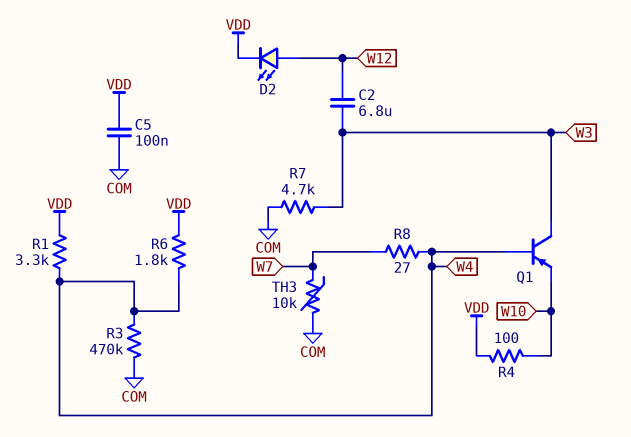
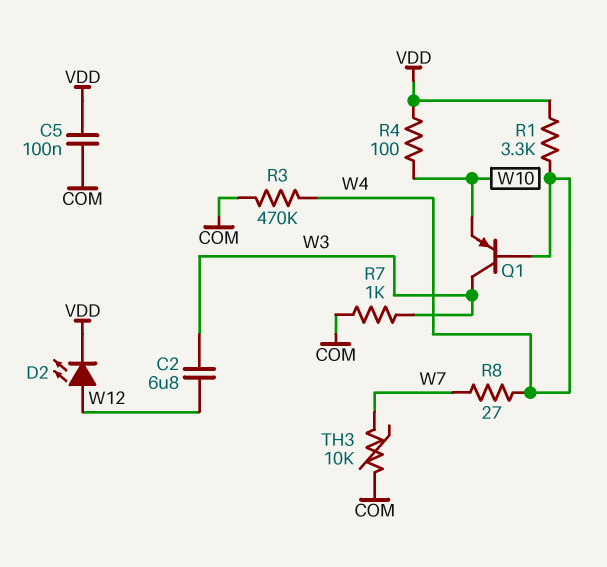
R6: 1.8k (VDD, W4) -> none
R7: 4.7k (COM, W3) -> 1k (COM, W3)

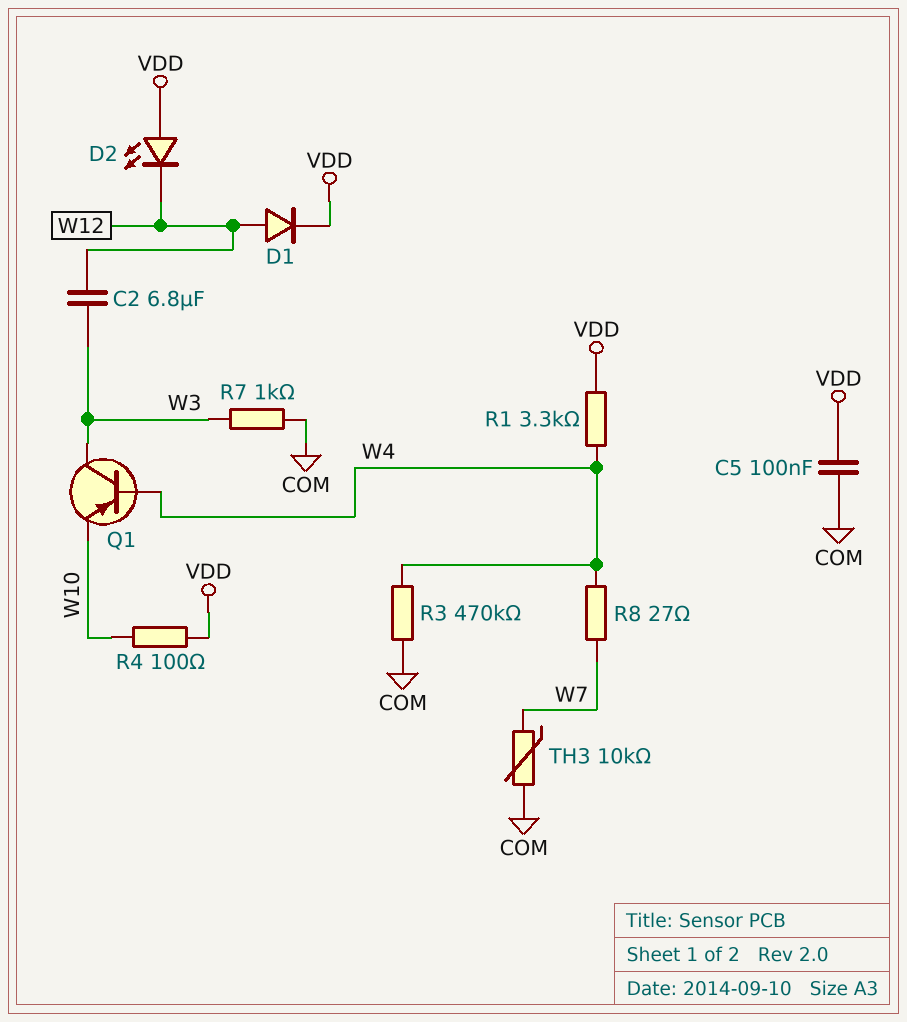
D1: none -> diode (A W12, K VDD)
D2: LED (A W12, K VDD) -> LED (A VDD, K W12)

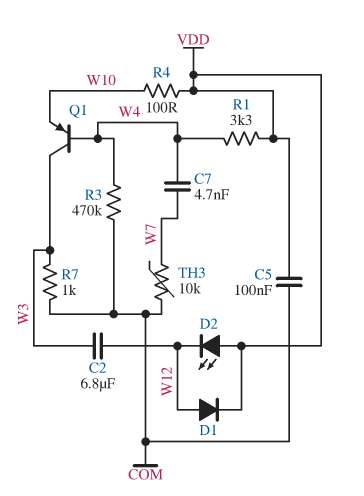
C7: none -> 4.7nF (W4, W7)
R8: 27 (W4, W7) -> none

